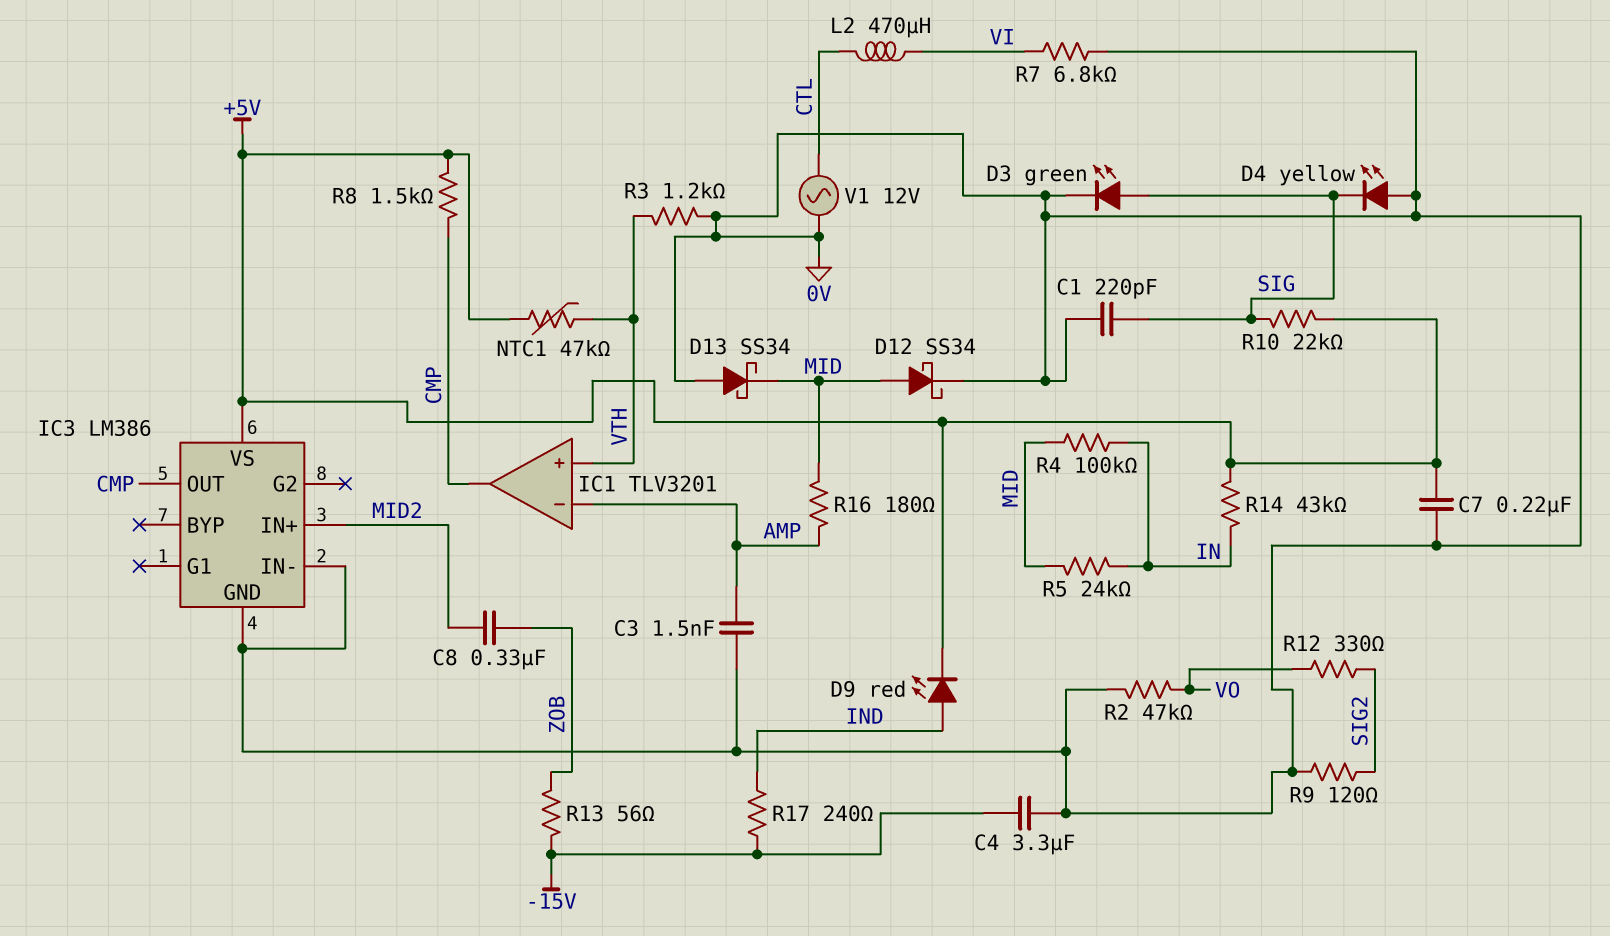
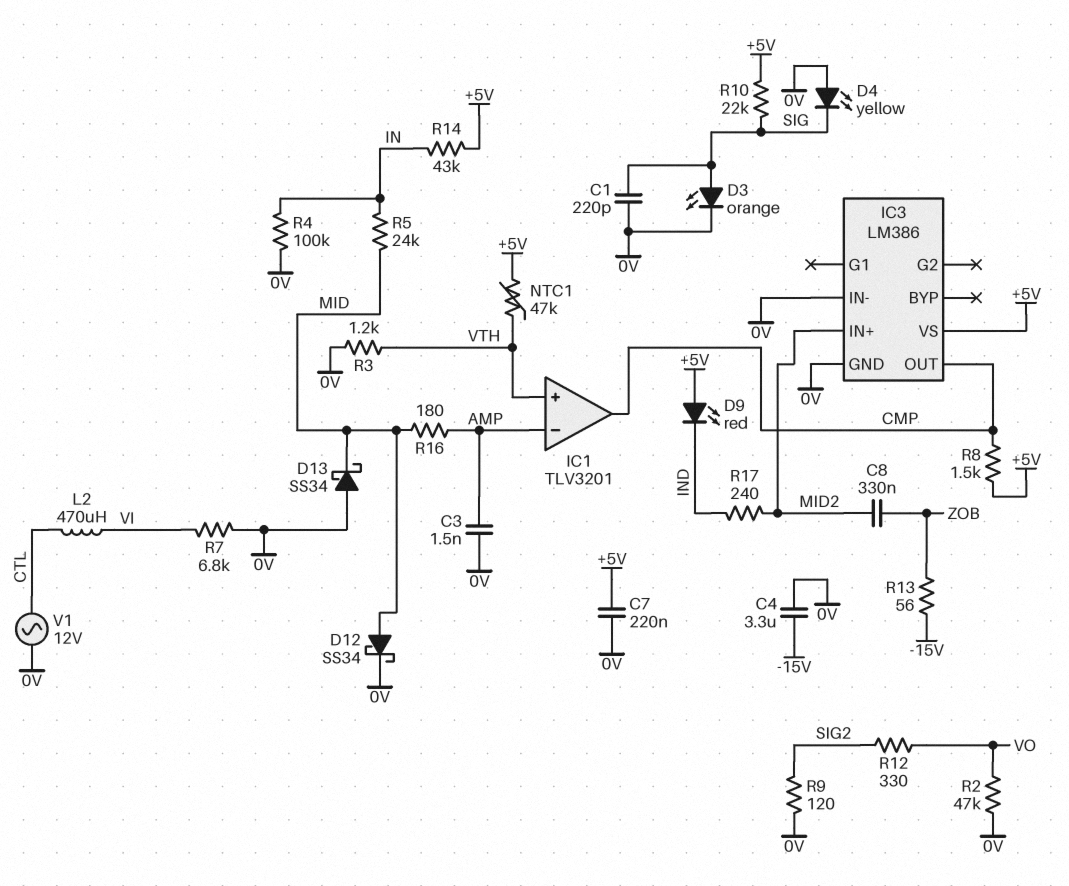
D3: LED green (A SIG, K 0V) -> LED orange (A SIG, K 0V)
D9: LED red (A IND, K +5V) -> LED red (A +5V, K IND)
R4: 100k (IN, MID) -> 100k (0V, IN)
R17: 240 (-15V, IND) -> 240 (IND, MID2)

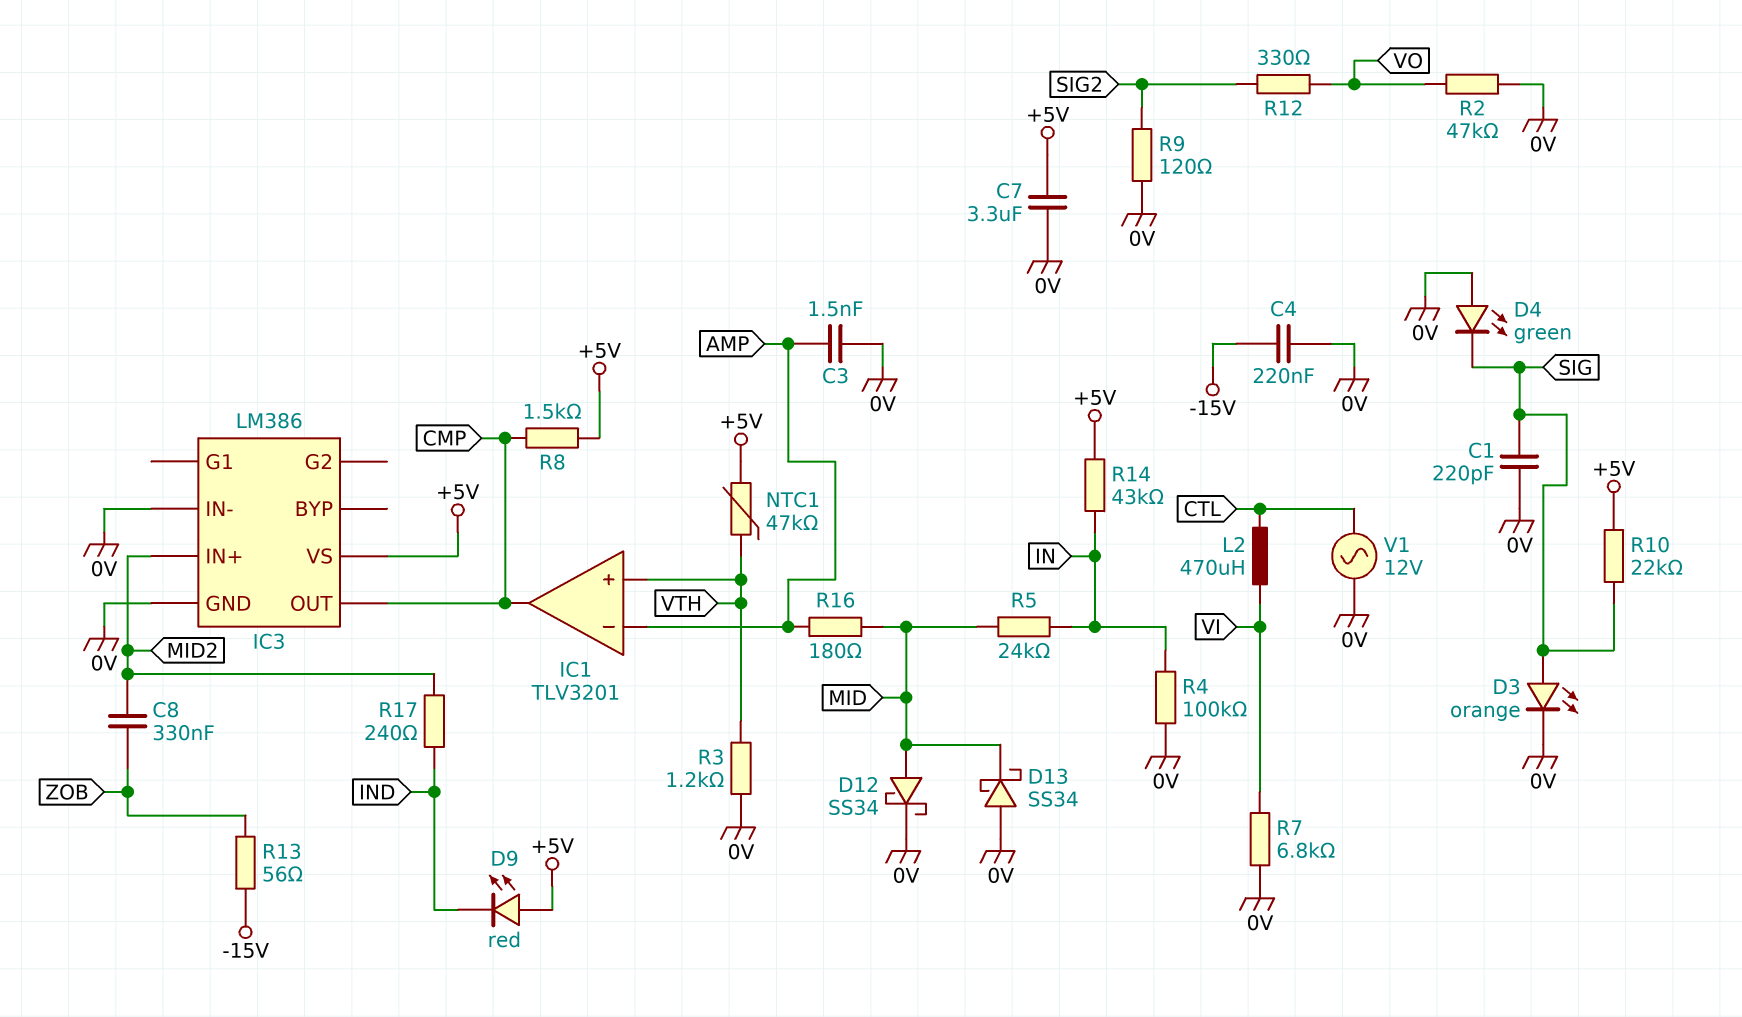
C4: 3.3uF (-15V, 0V) -> 220nF (-15V, 0V)
C7: 220nF (+5V, 0V) -> 3.3uF (+5V, 0V)
D4: LED yellow (A 0V, K SIG) -> LED green (A 0V, K SIG)

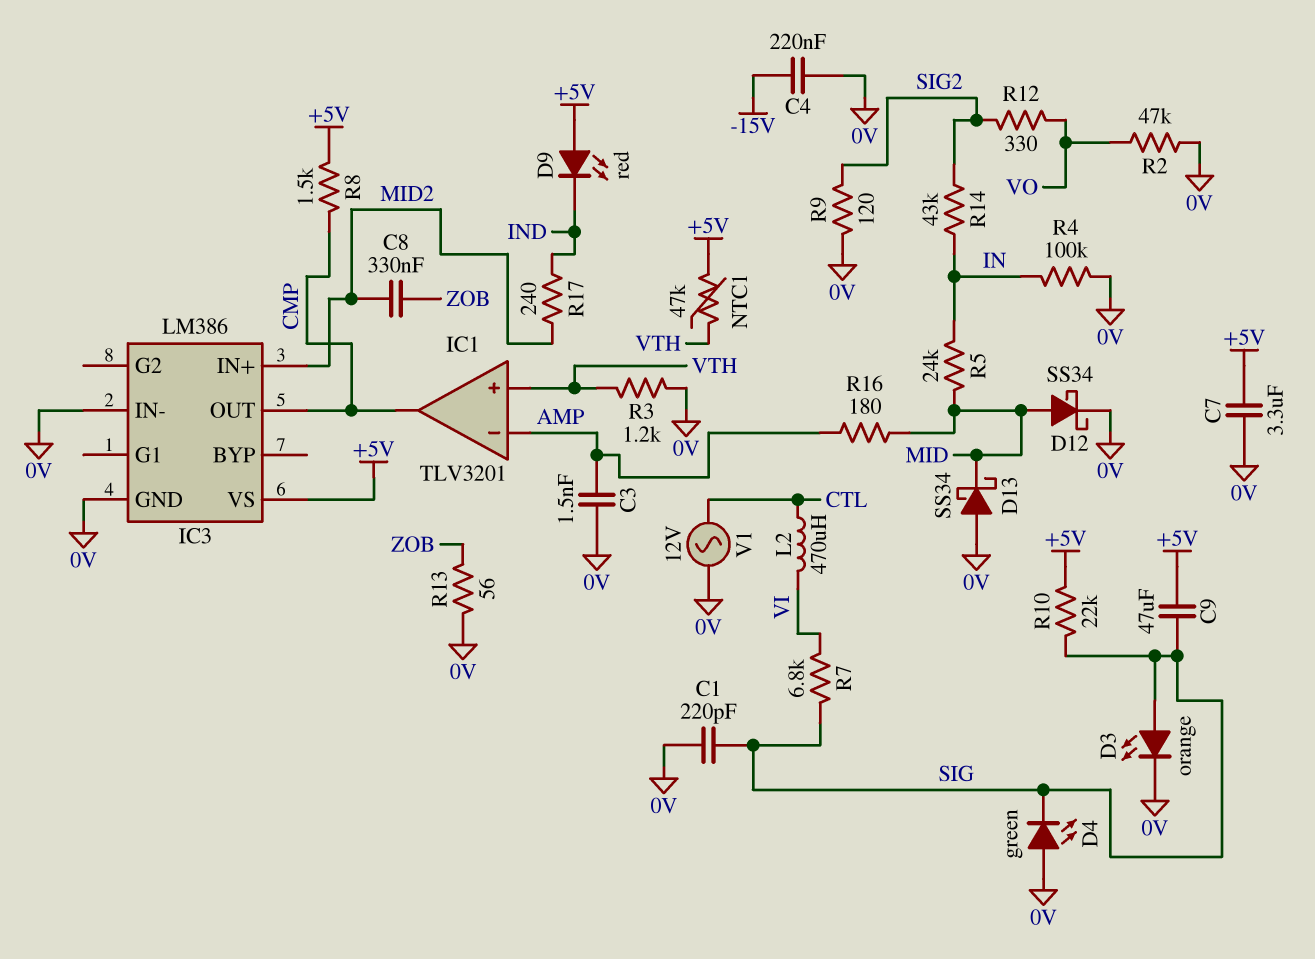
C9: none -> 47uF (+5V, SIG)
R7: 6.8k (0V, VI) -> 6.8k (SIG, VI)
R13: 56 (-15V, ZOB) -> 56 (0V, ZOB)
R14: 43k (+5V, IN) -> 43k (IN, SIG2)

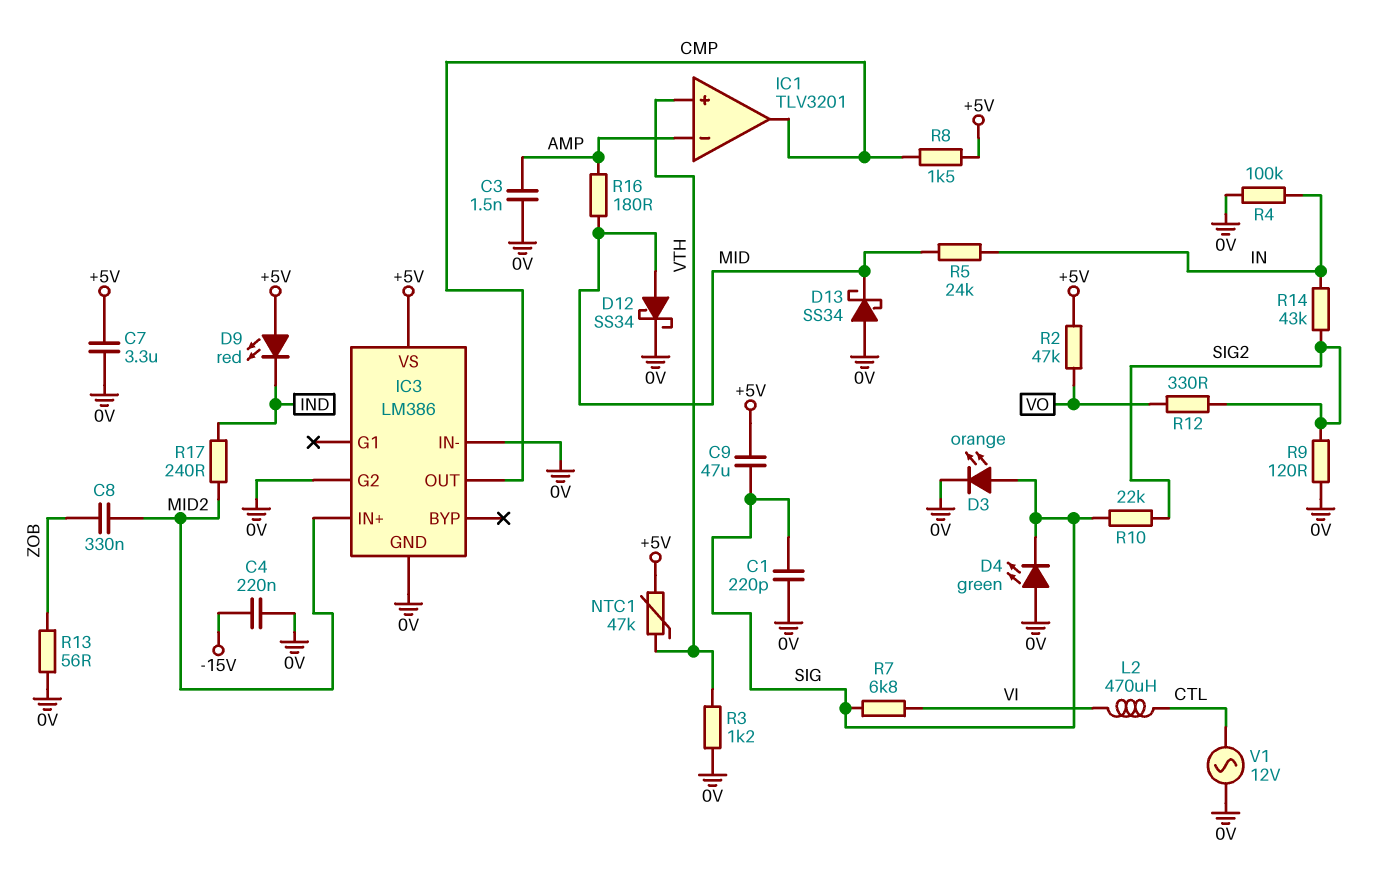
IC3 pin G2: none -> 0V
R2: 47k (0V, VO) -> 47k (+5V, VO)
R10: 22k (+5V, SIG) -> 22k (SIG, SIG2)

